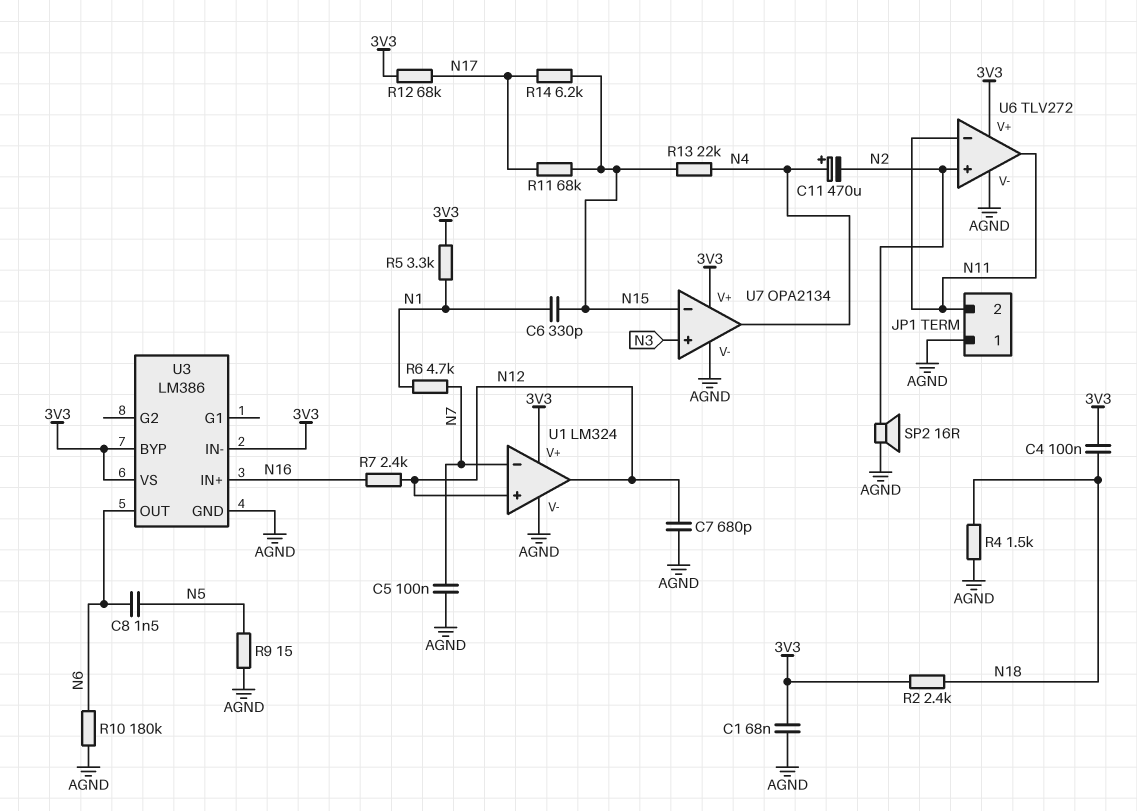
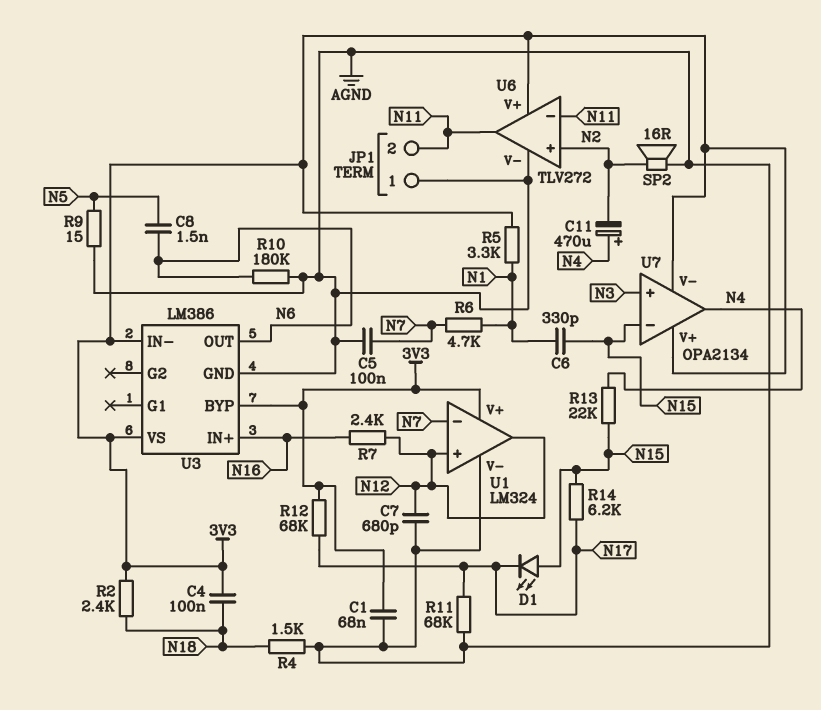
D1: none -> LED (A N15, K N17)
R11: 68k (N15, N17) -> 68k (AGND, N17)
U7 pin V-: AGND -> 3V3

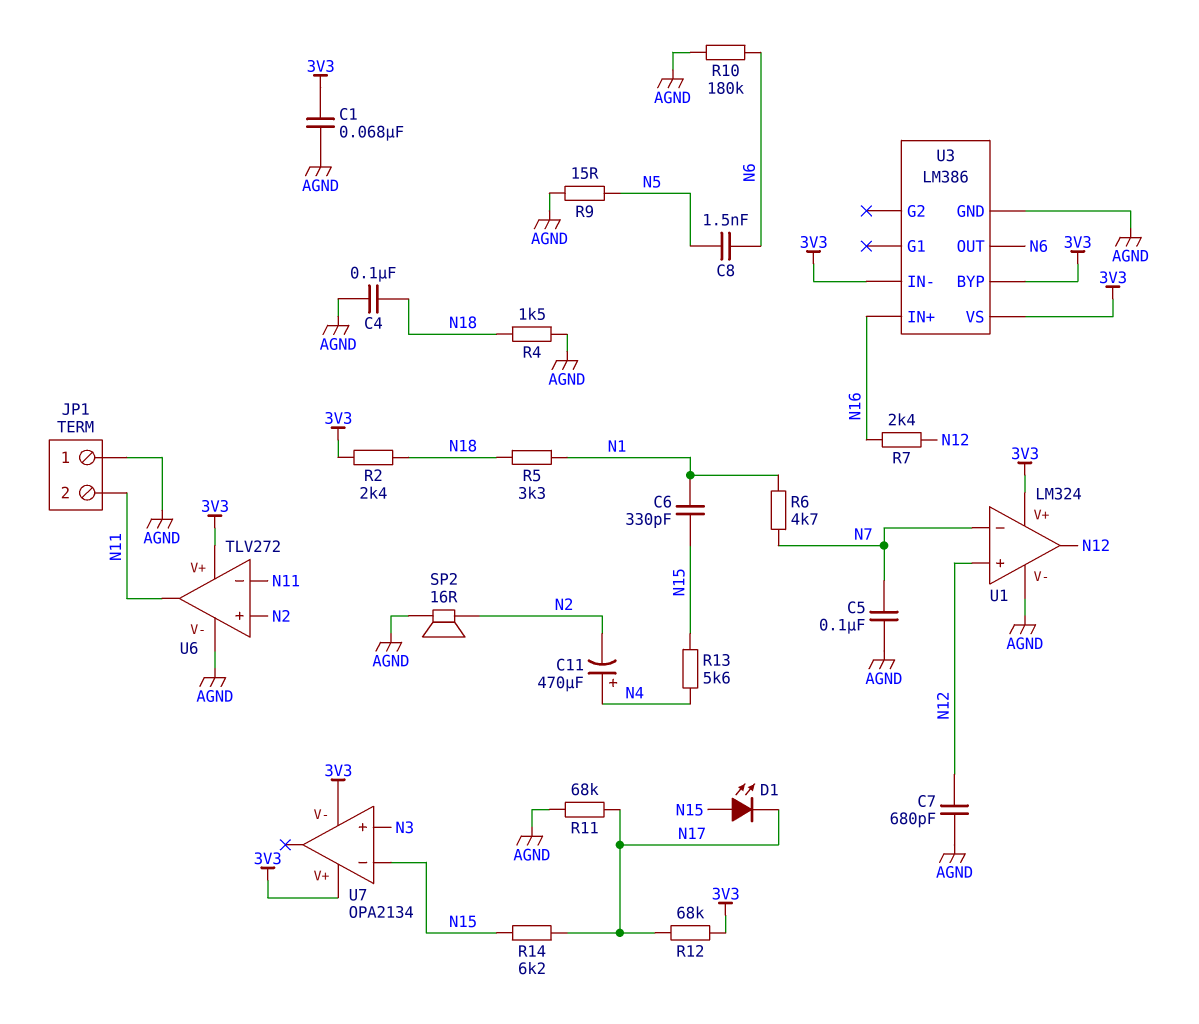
C4: 100nF (3V3, N18) -> 100nF (AGND, N18)
R5: 3.3k (3V3, N1) -> 3.3k (N1, N18)
R13: 22k (N4, N15) -> 5.6k (N4, N15)
U7 pin out: N4 -> none

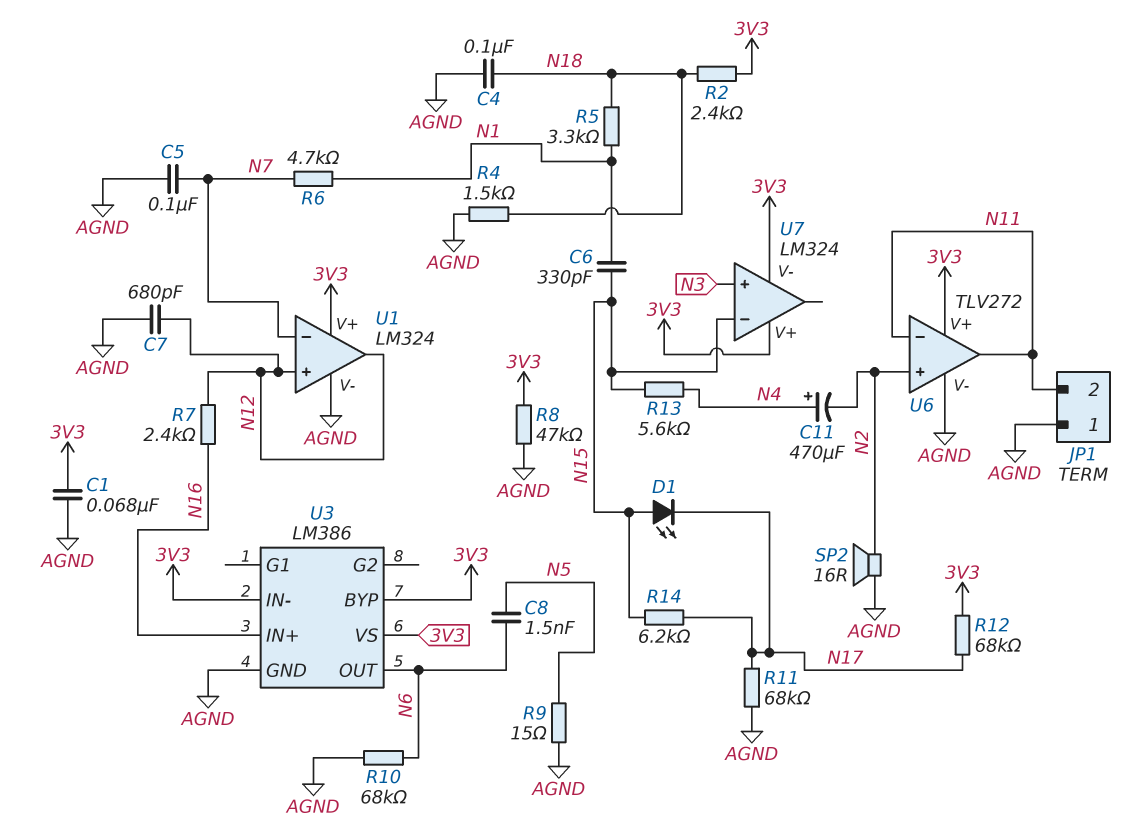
R8: none -> 47k (3V3, AGND)
R10: 180k (AGND, N6) -> 68k (AGND, N6)
U7: OPA2134 -> LM324

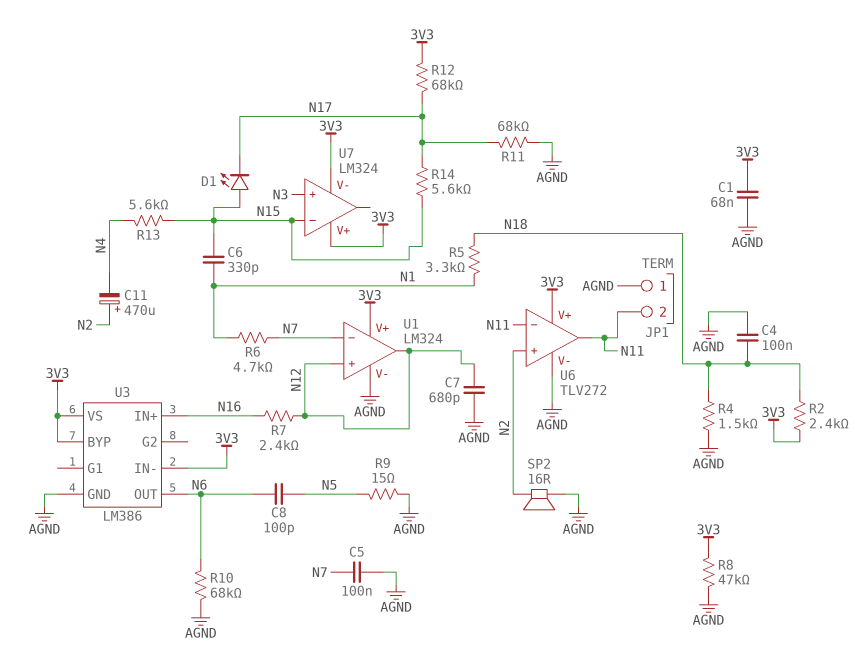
C8: 1.5nF (N5, N6) -> 100pF (N5, N6)
C11: 470uF (plus N4, minus N2) -> 470uF (plus N2, minus N4)
R14: 6.2k (N15, N17) -> 5.6k (N15, N17)

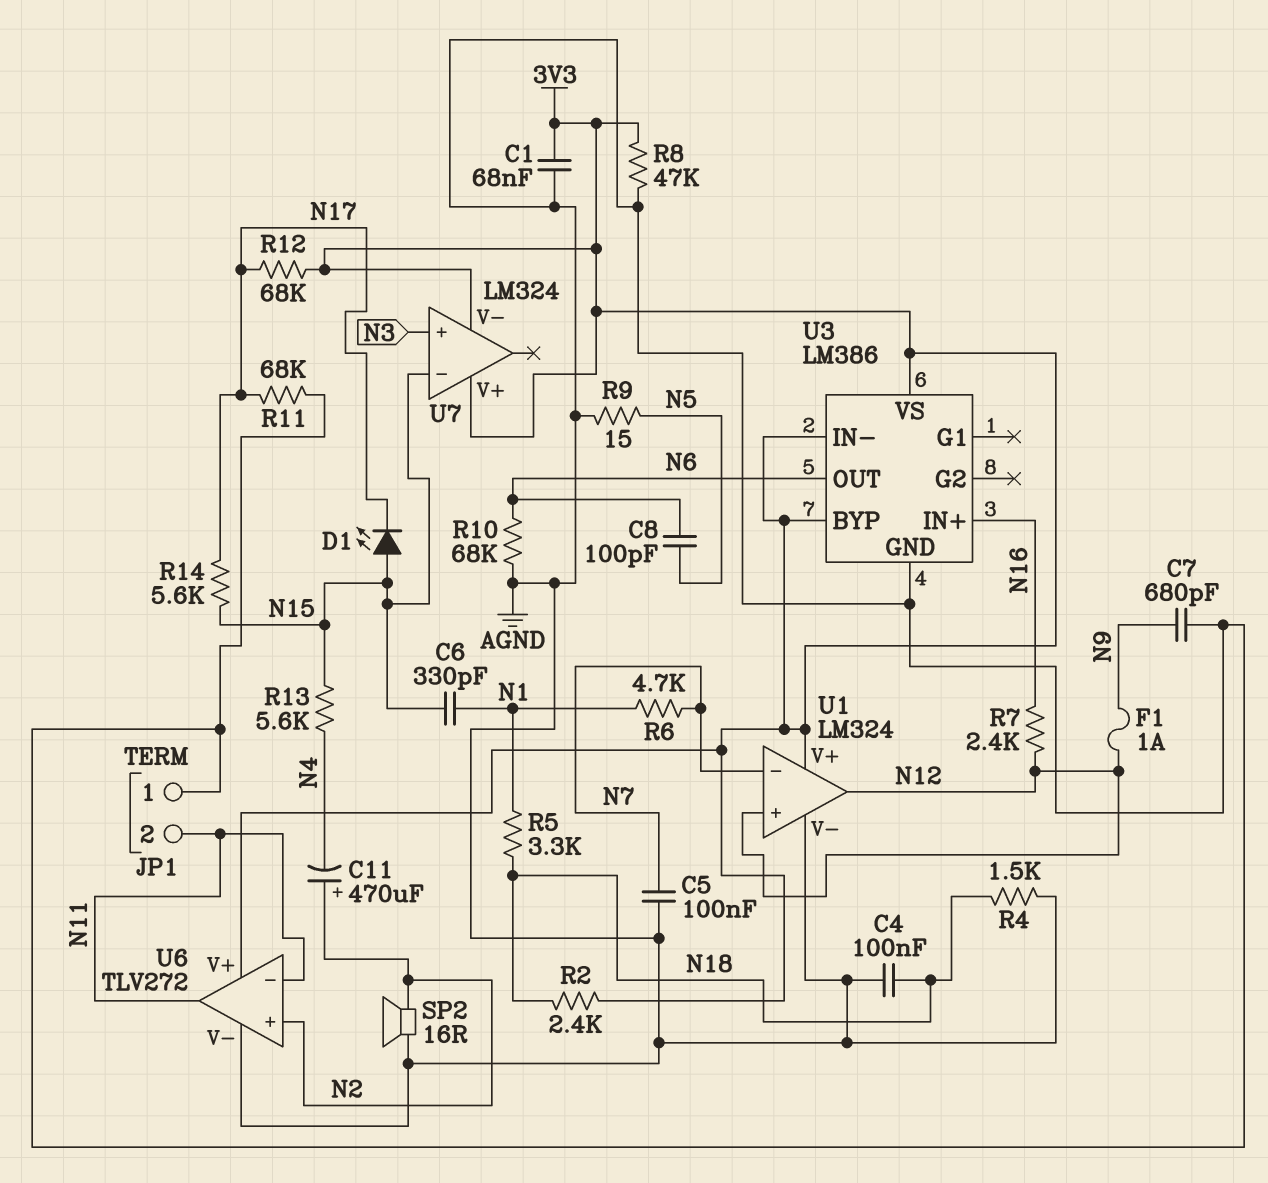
C7: 680pF (AGND, N12) -> 680pF (AGND, N9)
F1: none -> 1A (N9, N12)

